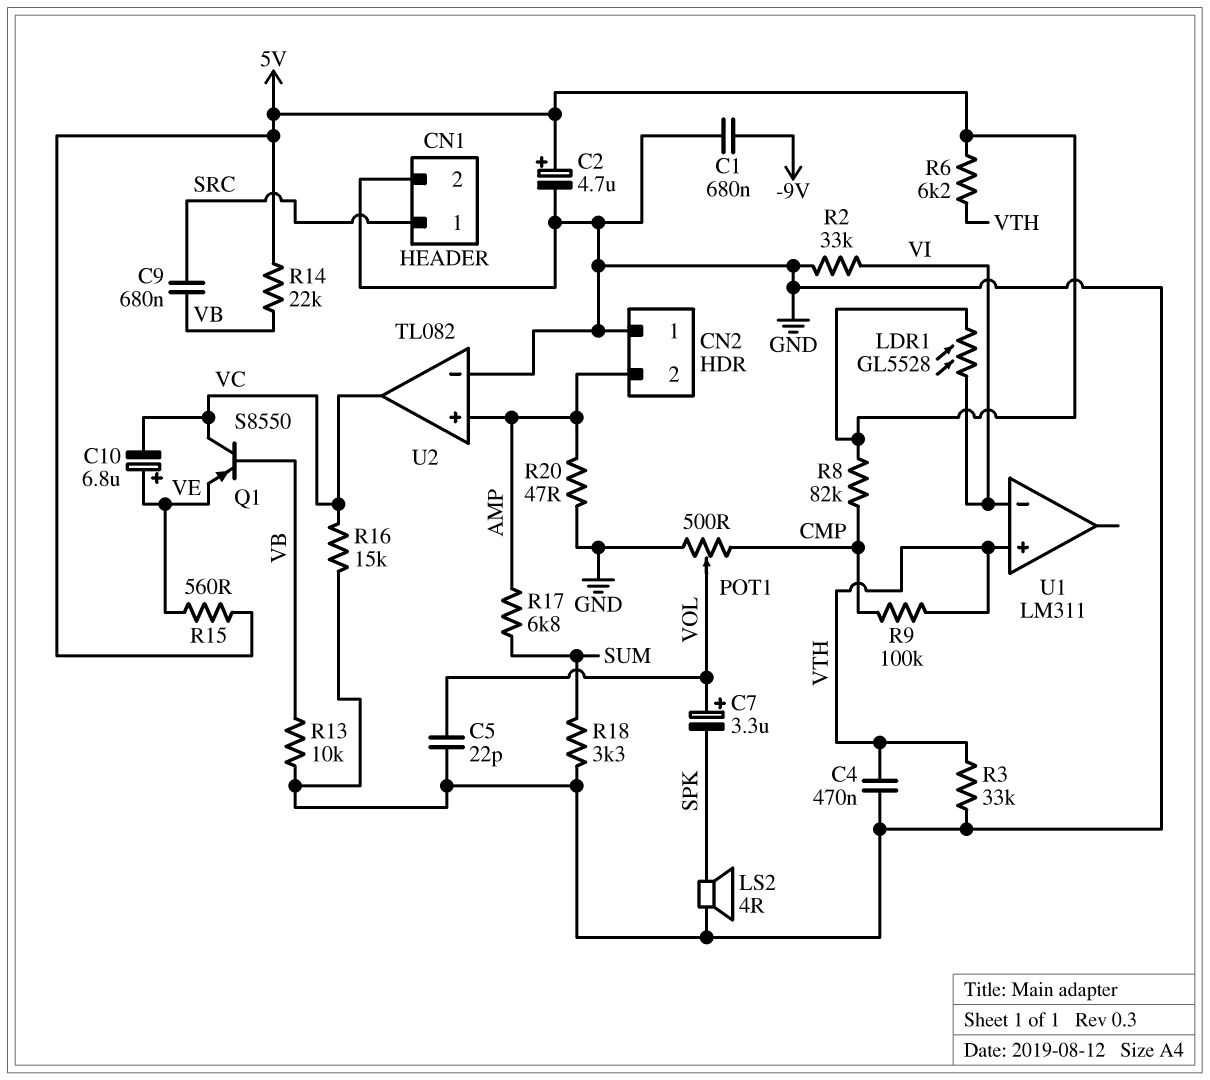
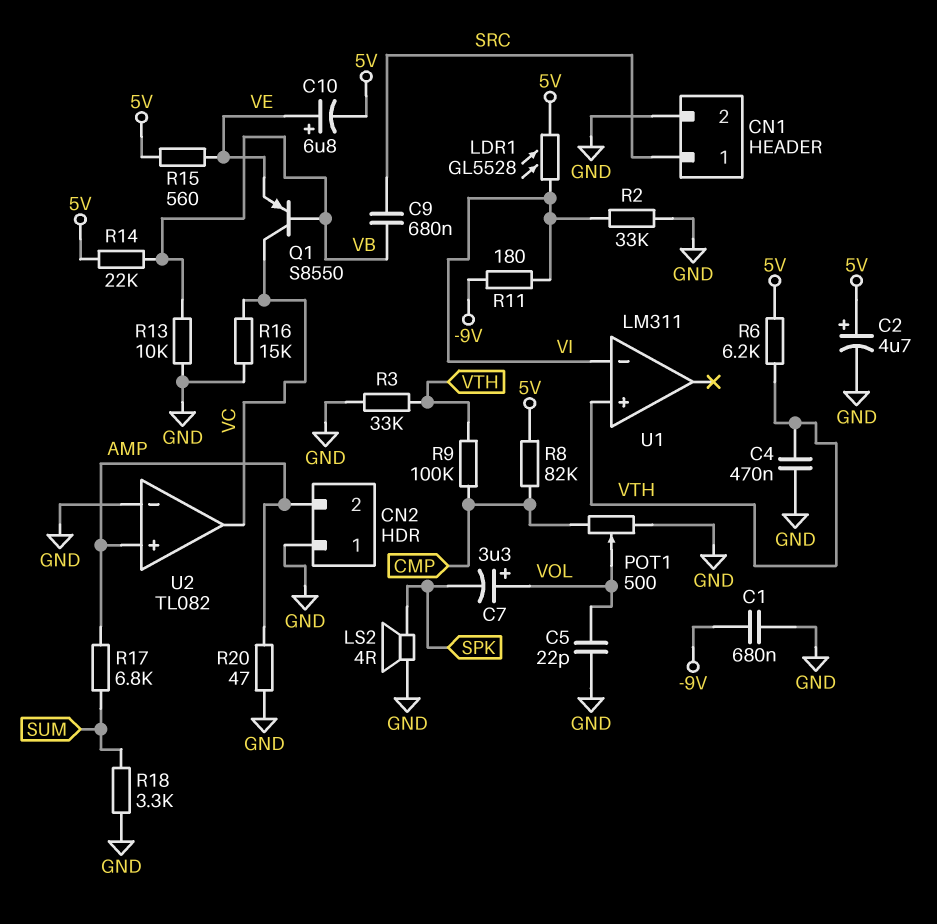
C10: 6.8uF (plus VE, minus VC) -> 6.8uF (plus VE, minus 5V)
R11: none -> 180 (-9V, VI)

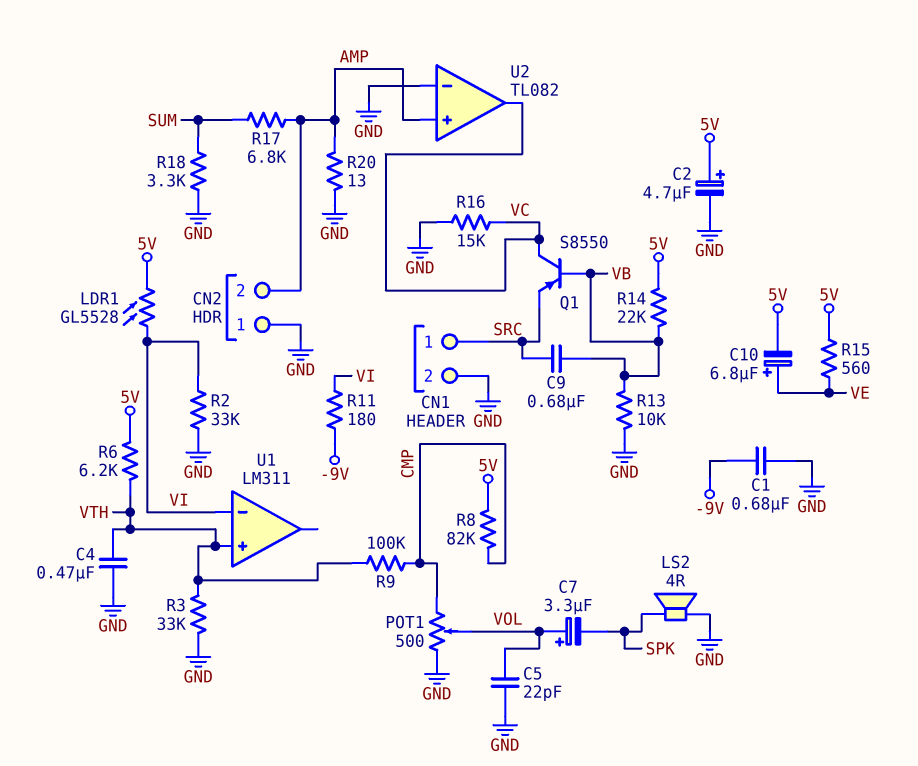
Q1: PNP S8550 (B VB, C VC, E VE) -> PNP S8550 (B VB, C VC, E SRC)
R20: 47 (AMP, GND) -> 13 (AMP, GND)

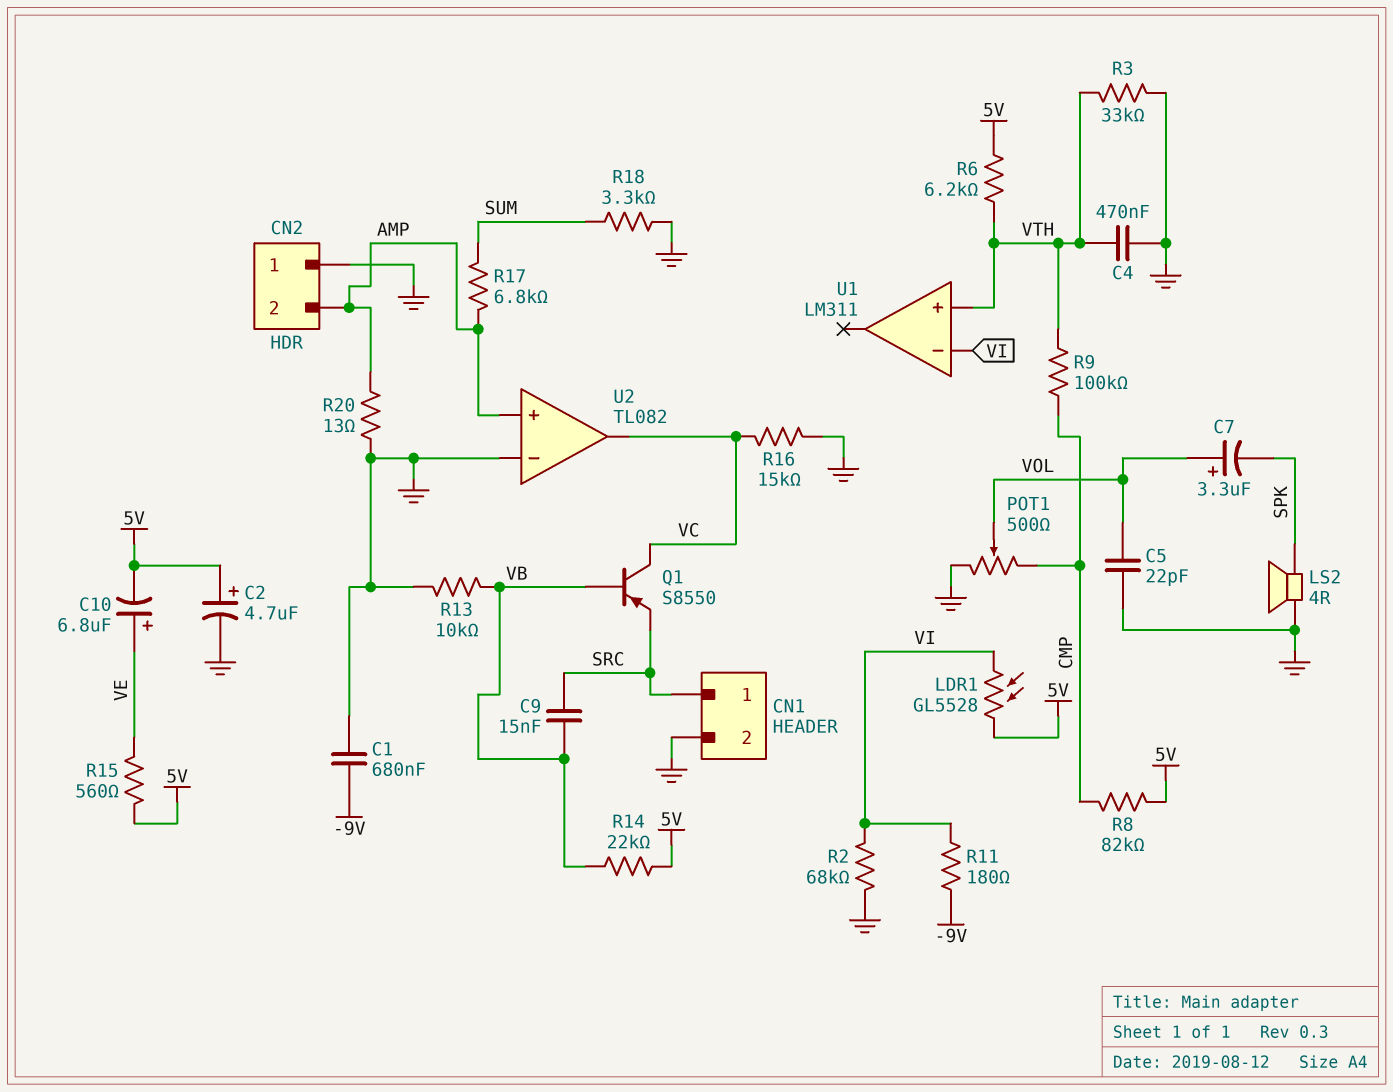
C9: 680nF (SRC, VB) -> 15nF (SRC, VB)
R2: 33k (GND, VI) -> 68k (GND, VI)

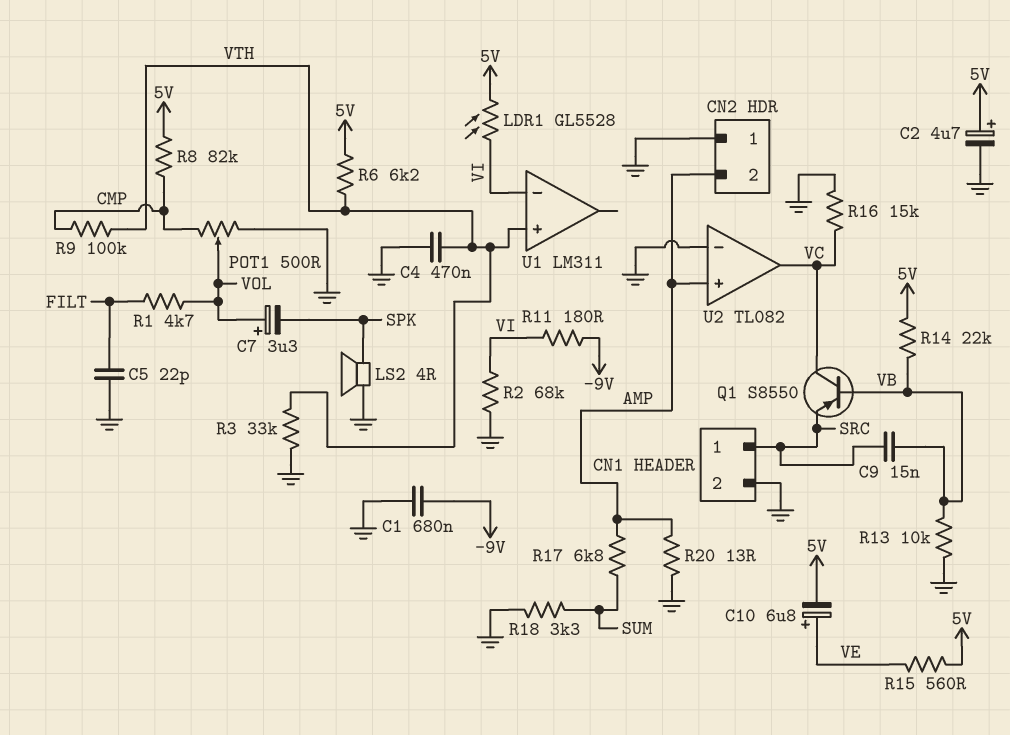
C5: 22pF (GND, VOL) -> 22pF (FILT, GND)
R1: none -> 4.7k (FILT, VOL)

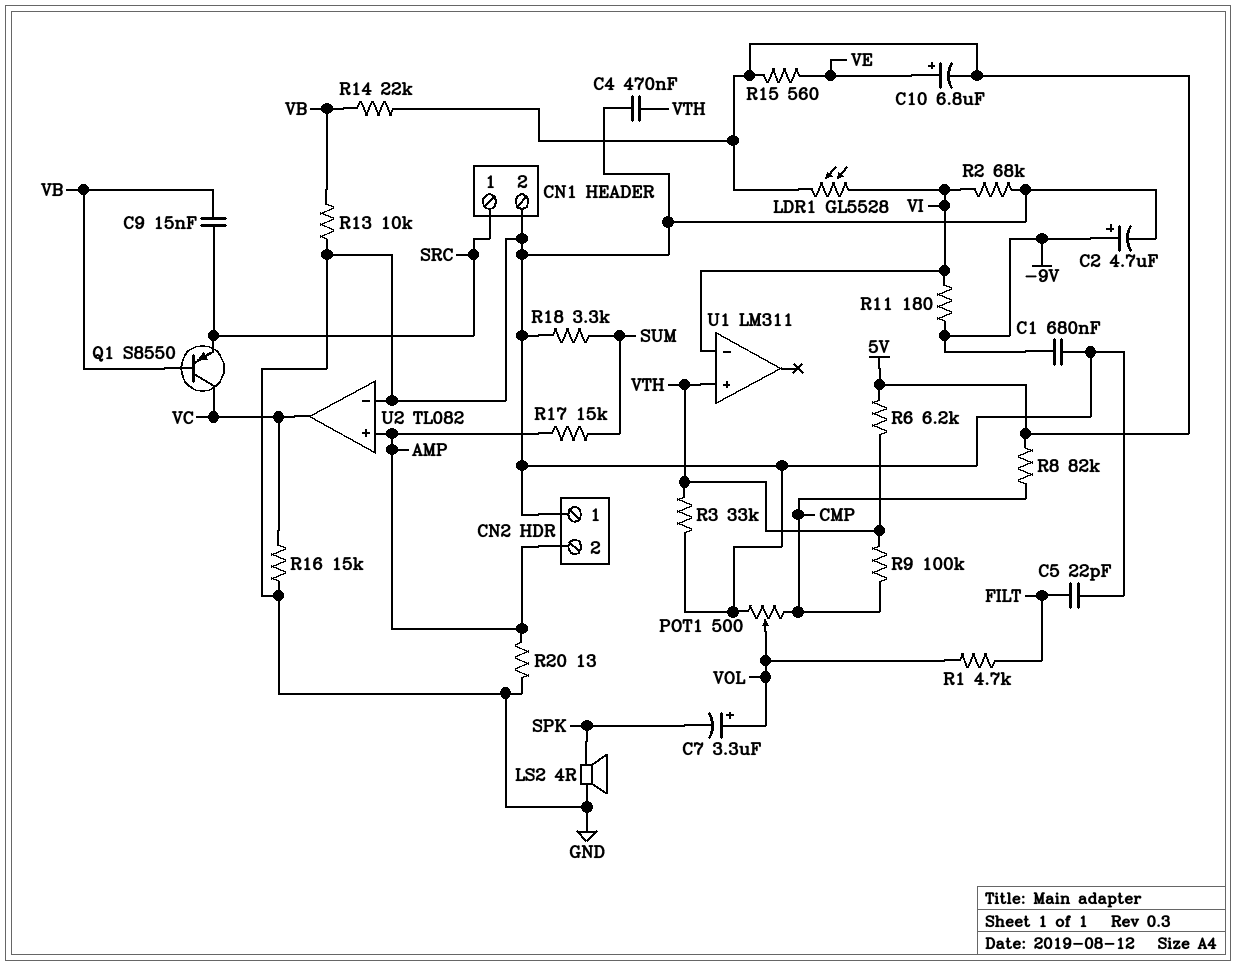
C2: 4.7uF (plus 5V, minus GND) -> 4.7uF (plus -9V, minus GND)
R17: 6.8k (AMP, SUM) -> 15k (AMP, SUM)

